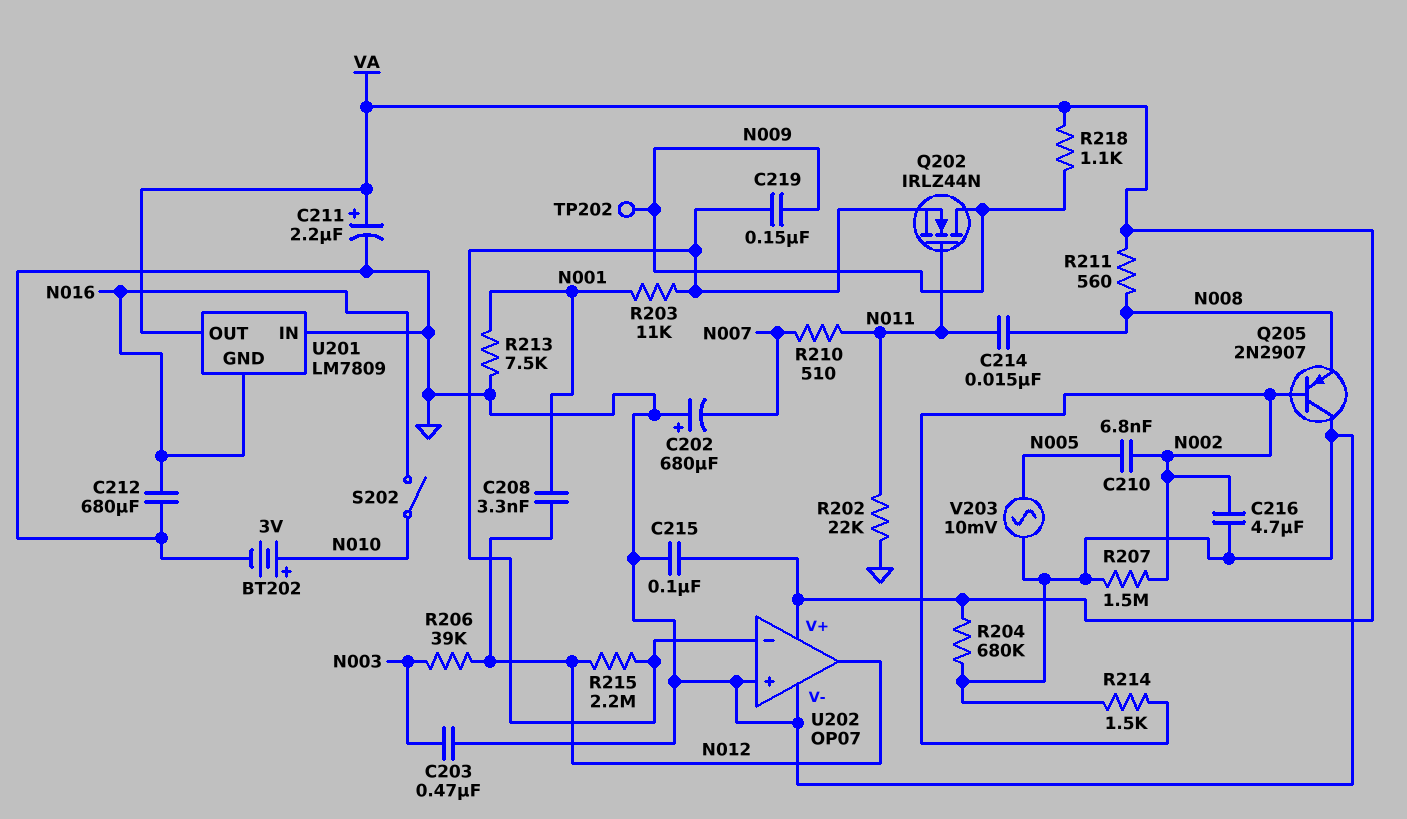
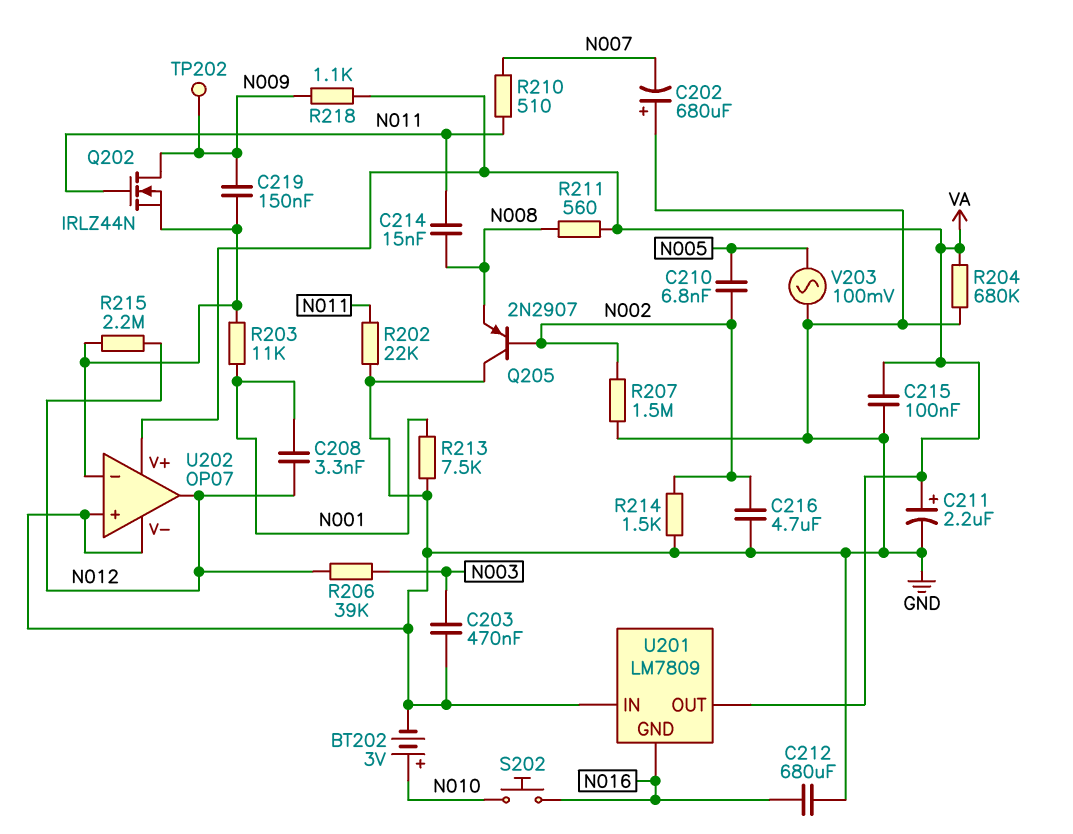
S202: switch (N010, N016) -> button (N010, N016)
V203: AC 10mV (GND, N005) -> AC 100mV (GND, N005)

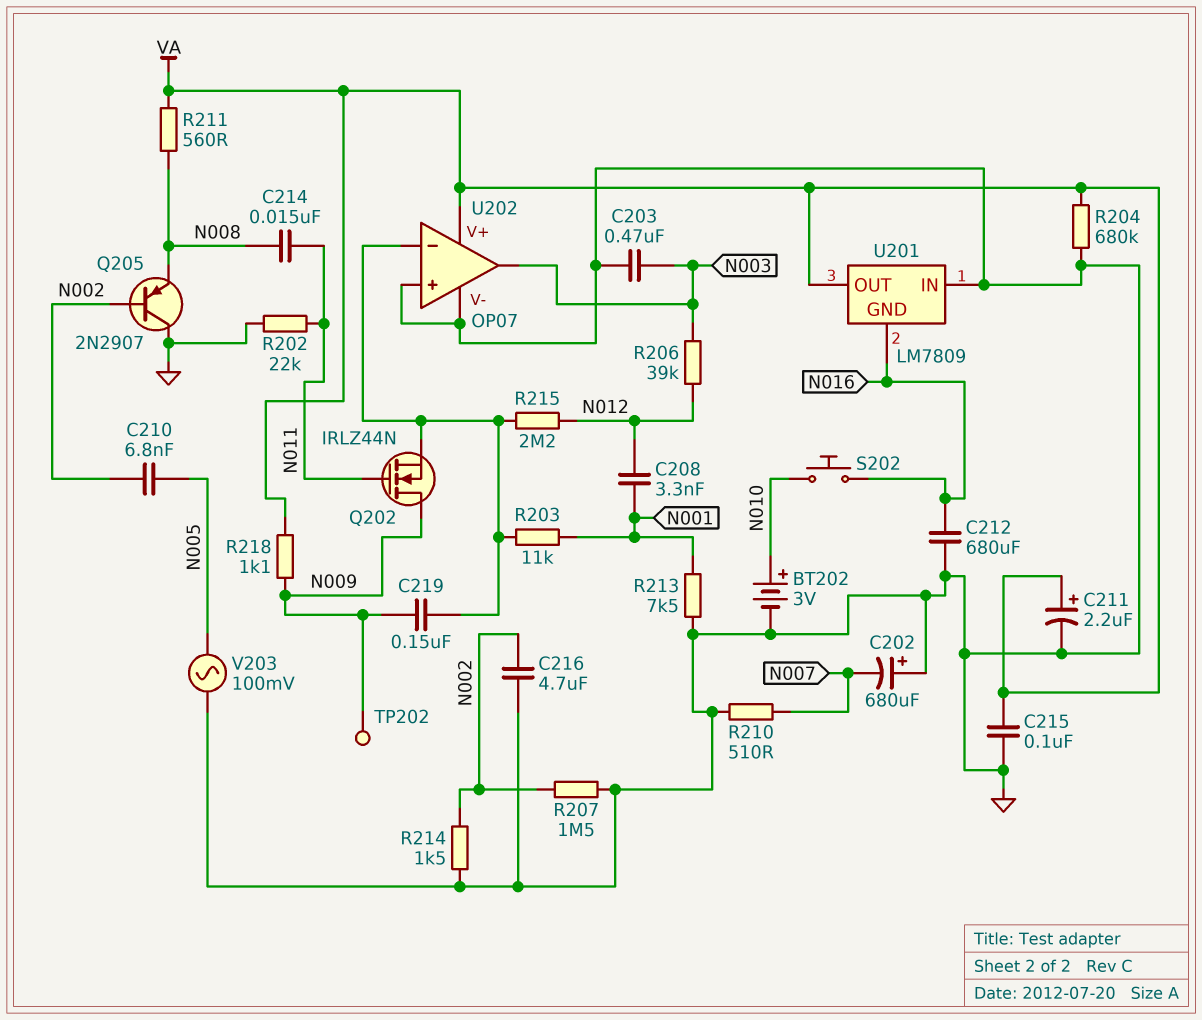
R210: 510 (N007, N011) -> 510 (GND, N007)
U202 pin out: N012 -> N003

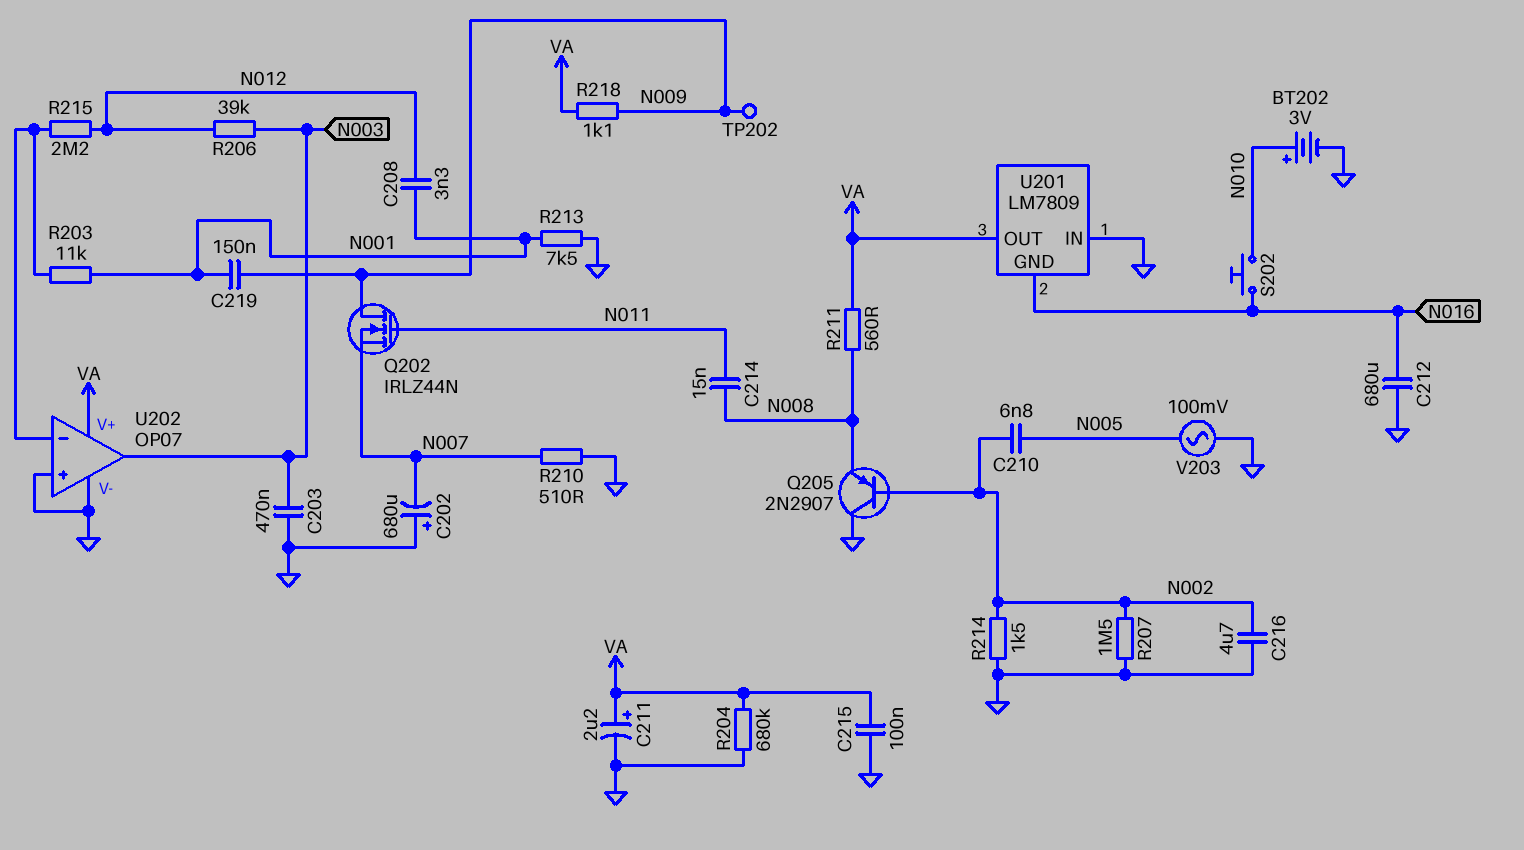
C219: 150nF (N009, U202/in-) -> 150nF (N001, N009)
Q202: NMOS IRLZ44N (G N011, D N009, S U202/in-) -> NMOS IRLZ44N (G N011, D N009, S N007)
R202: 22k (GND, N011) -> none

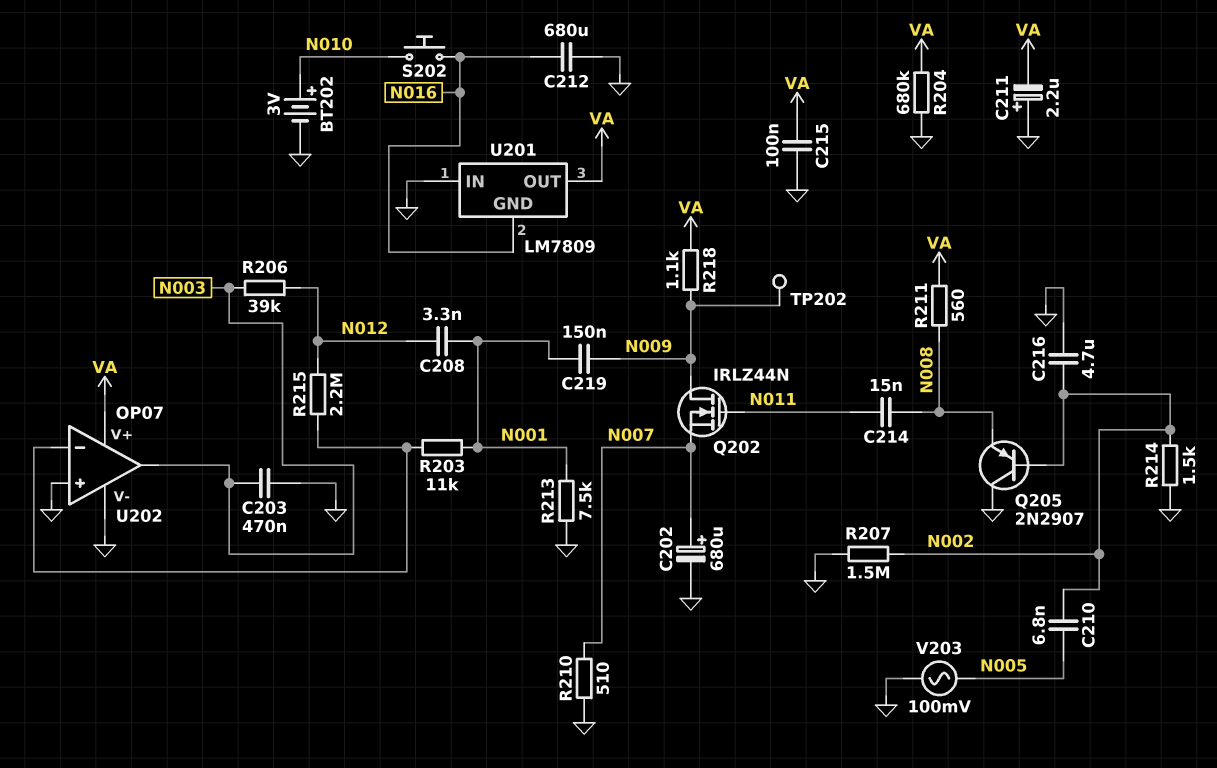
C202: 680uF (plus GND, minus N007) -> 680uF (plus N007, minus GND)
C211: 2.2uF (plus VA, minus GND) -> 2.2uF (plus GND, minus VA)

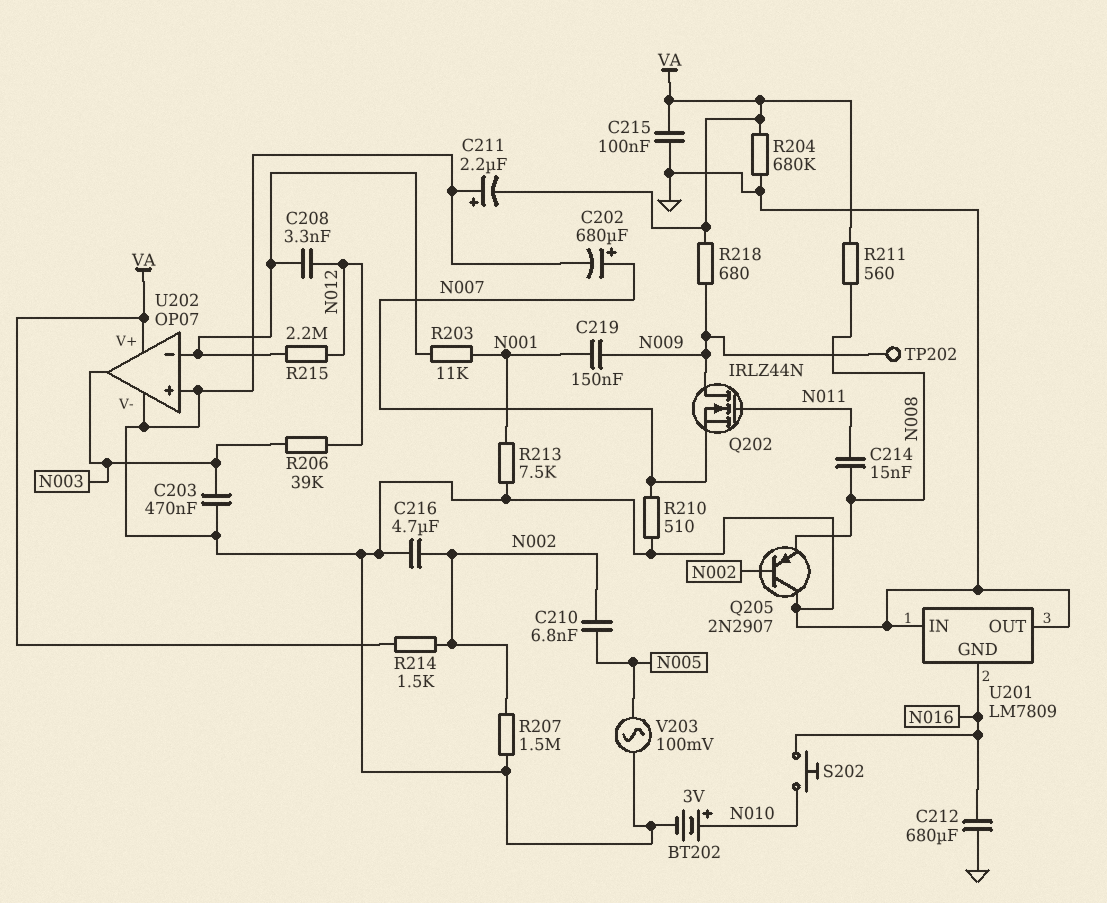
C208: 3.3nF (N001, N012) -> 3.3nF (N012, U202/in-)
R214: 1.5k (GND, N002) -> 1.5k (N002, VA)
R218: 1.1k (N009, VA) -> 680 (N009, VA)
U201 pin OUT: VA -> GND

